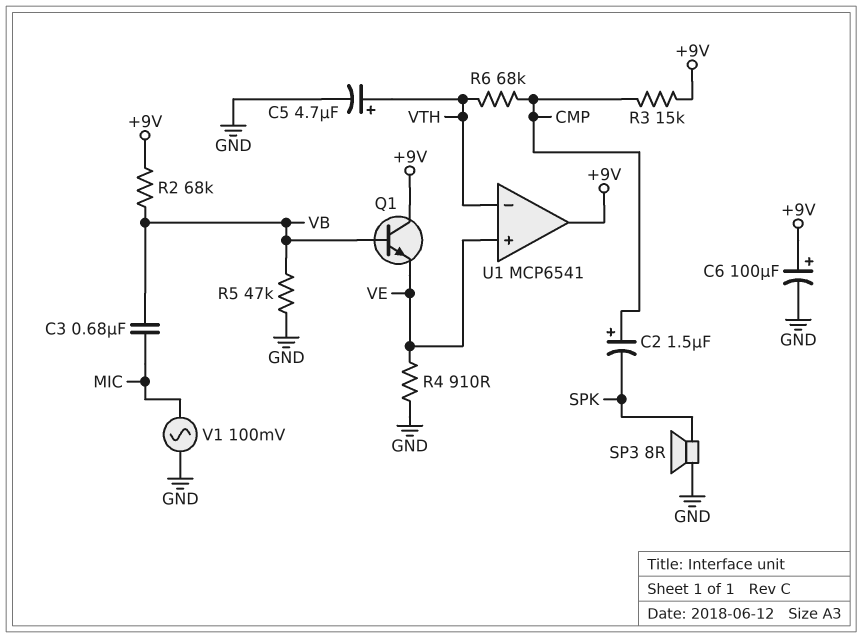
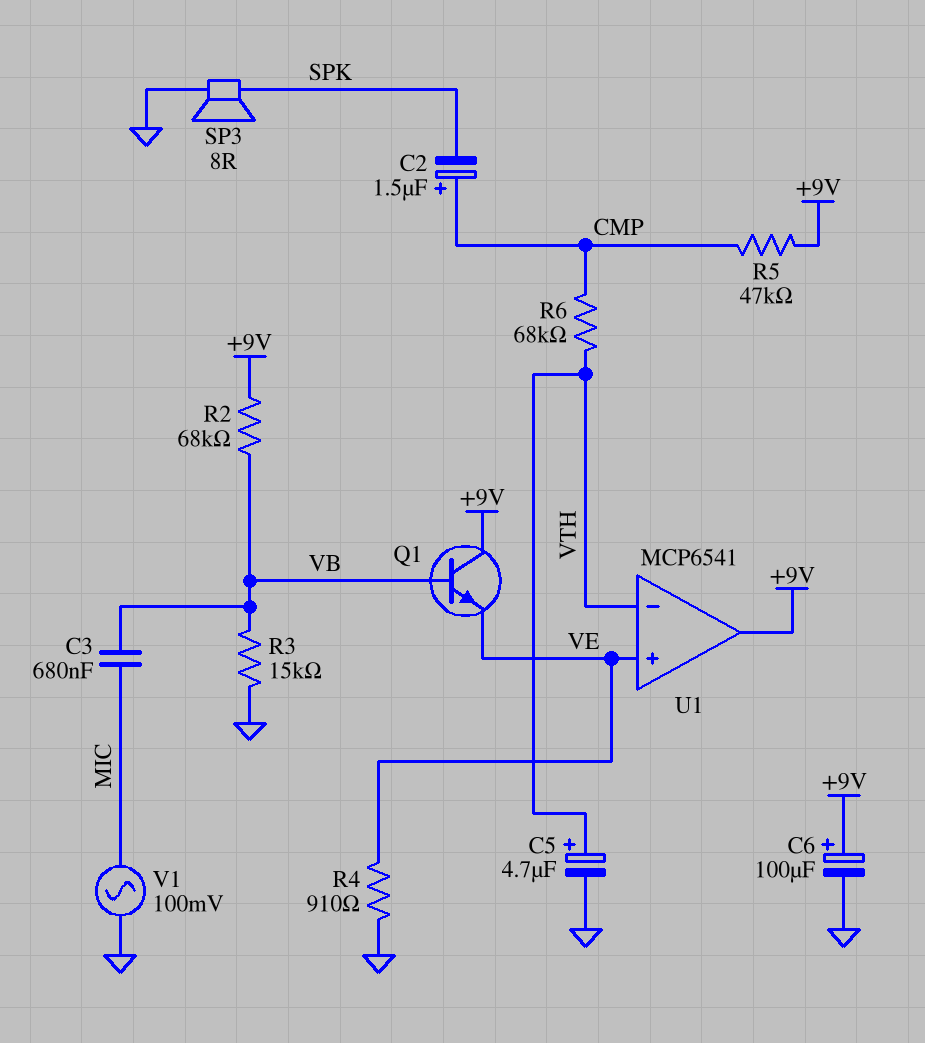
R3: 15k (+9V, CMP) -> 15k (GND, VB)
R5: 47k (GND, VB) -> 47k (+9V, CMP)

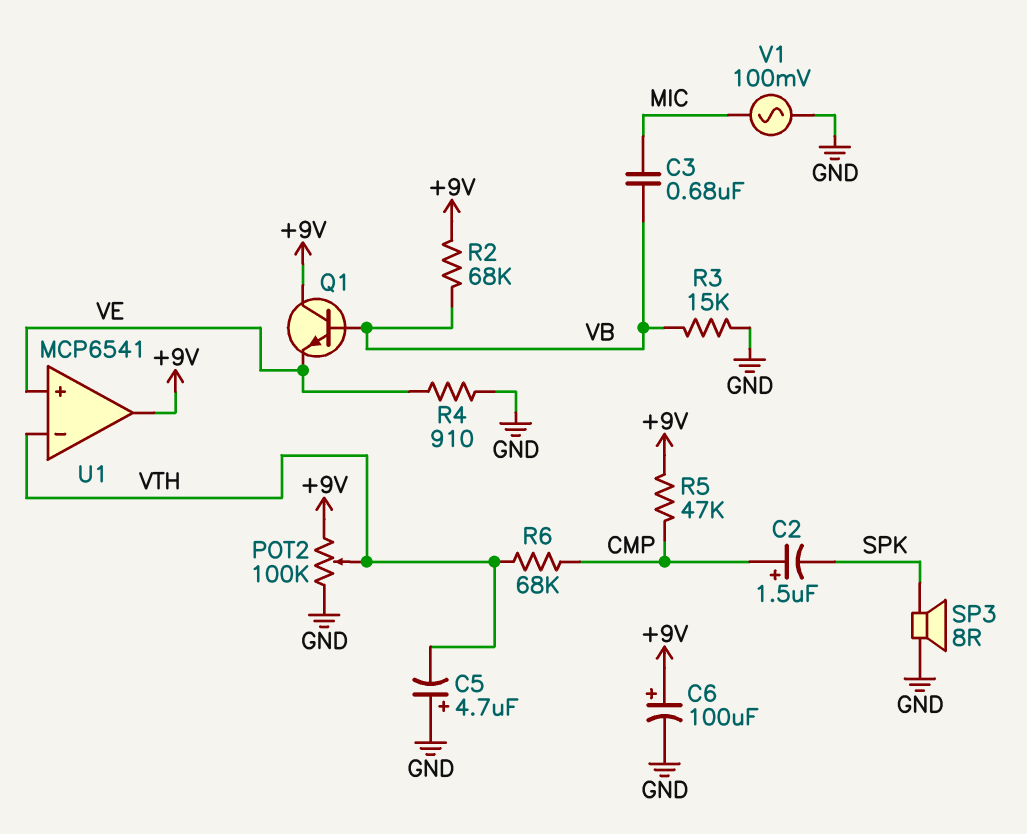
C5: 4.7uF (plus VTH, minus GND) -> 4.7uF (plus GND, minus VTH)
POT2: none -> 100k (+9V, GND, wiper VTH)

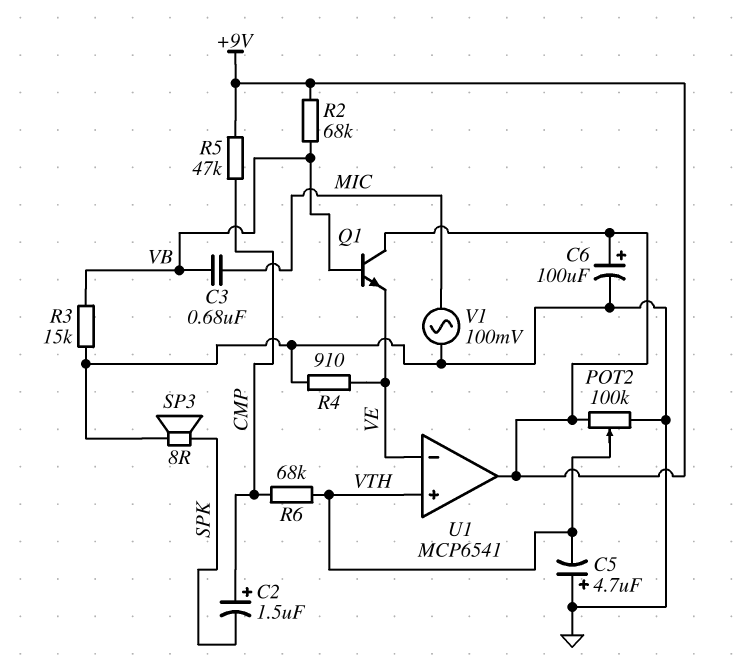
U1 pin in+: VE -> VTH
U1 pin in-: VTH -> VE

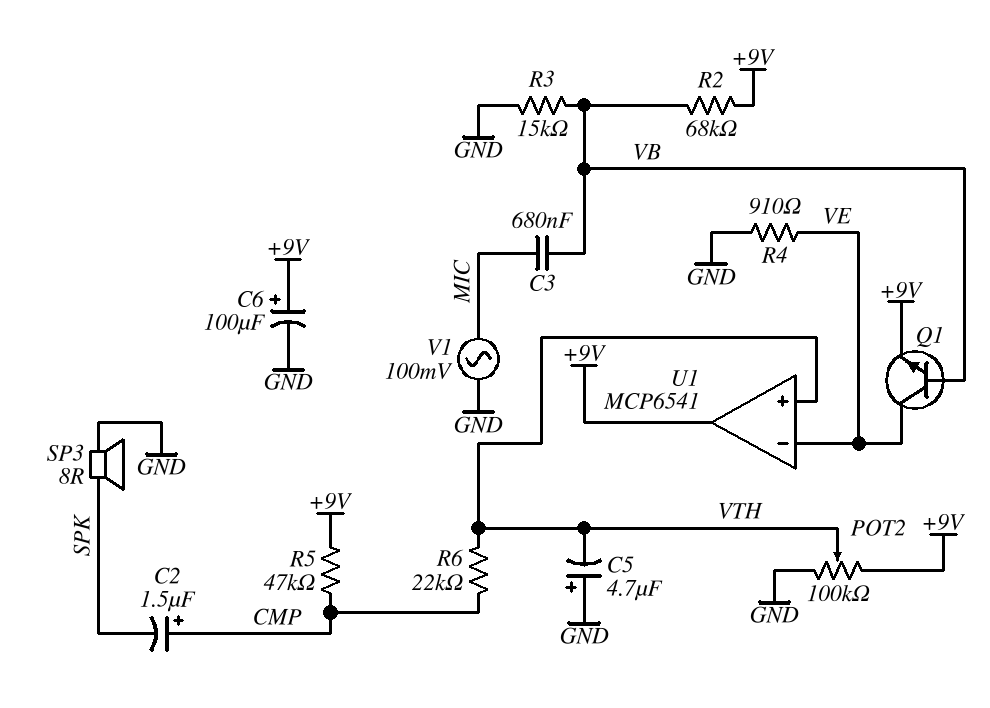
Q1: NPN (B VB, C +9V, E VE) -> NPN (B VB, C VE, E +9V)
R6: 68k (CMP, VTH) -> 22k (CMP, VTH)

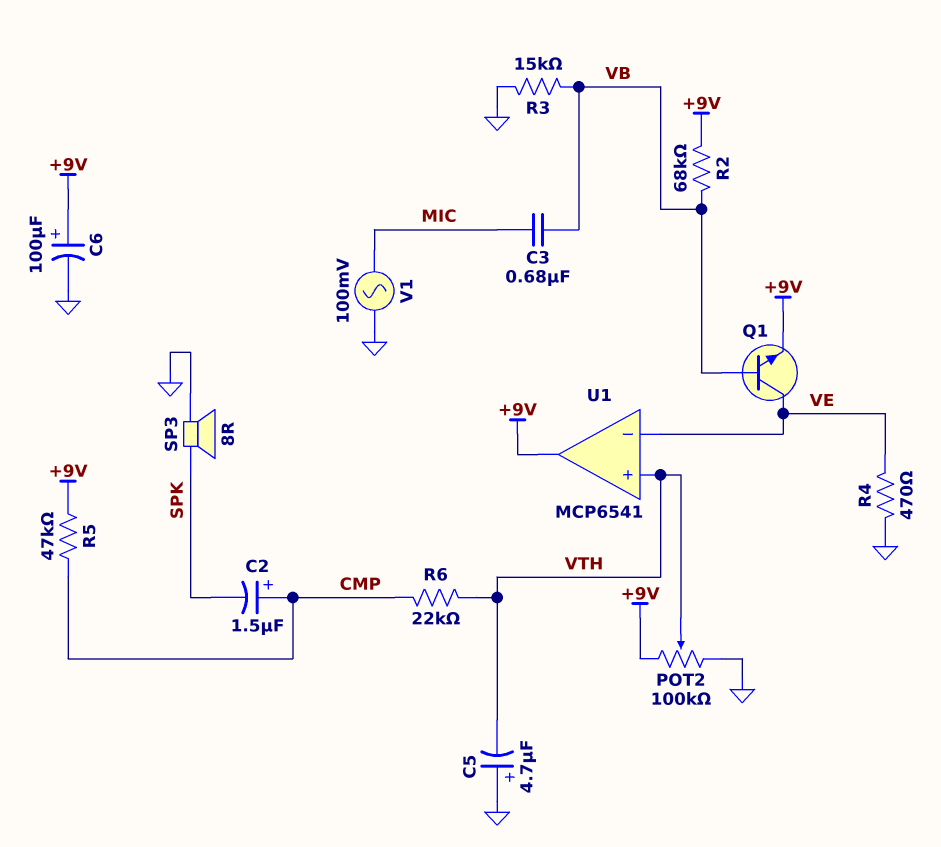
R4: 910 (GND, VE) -> 470 (GND, VE)

